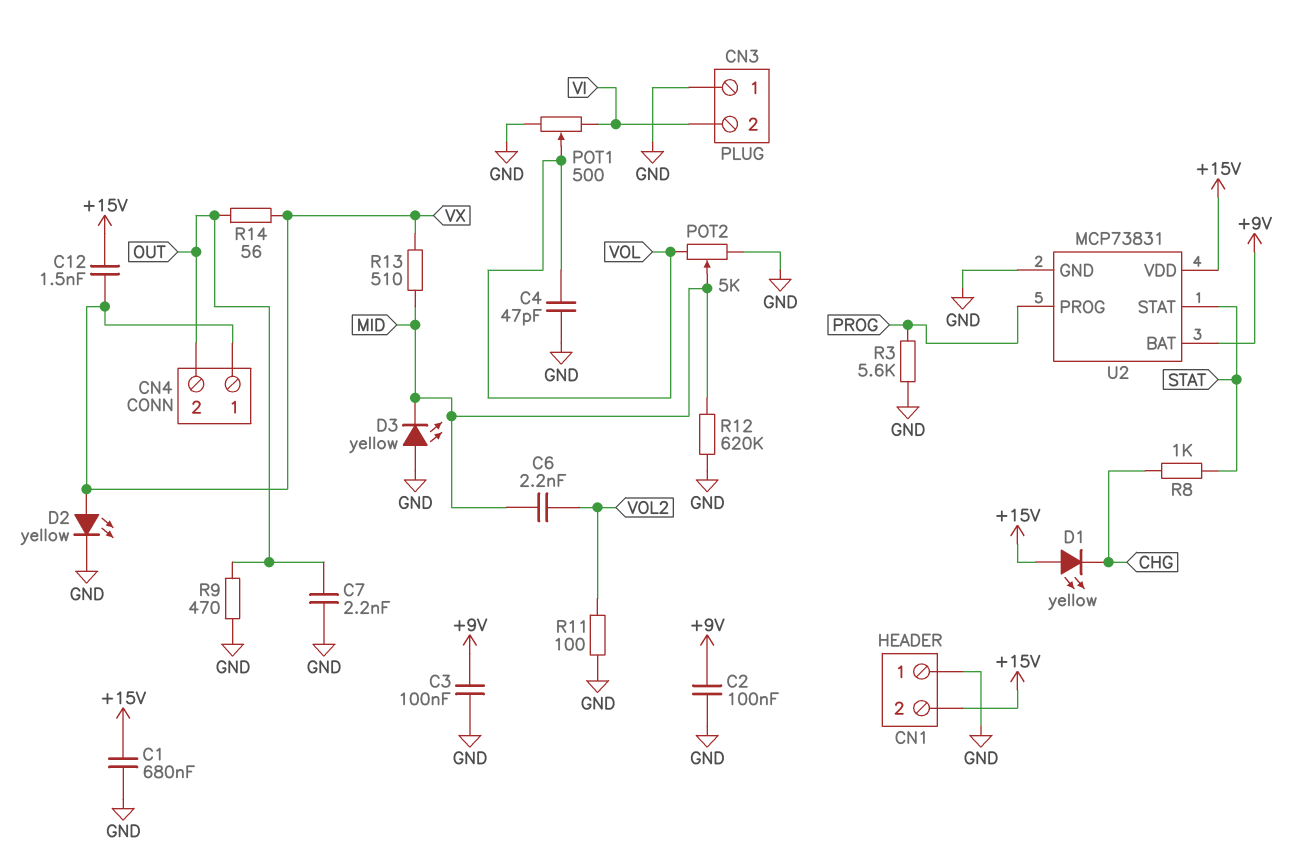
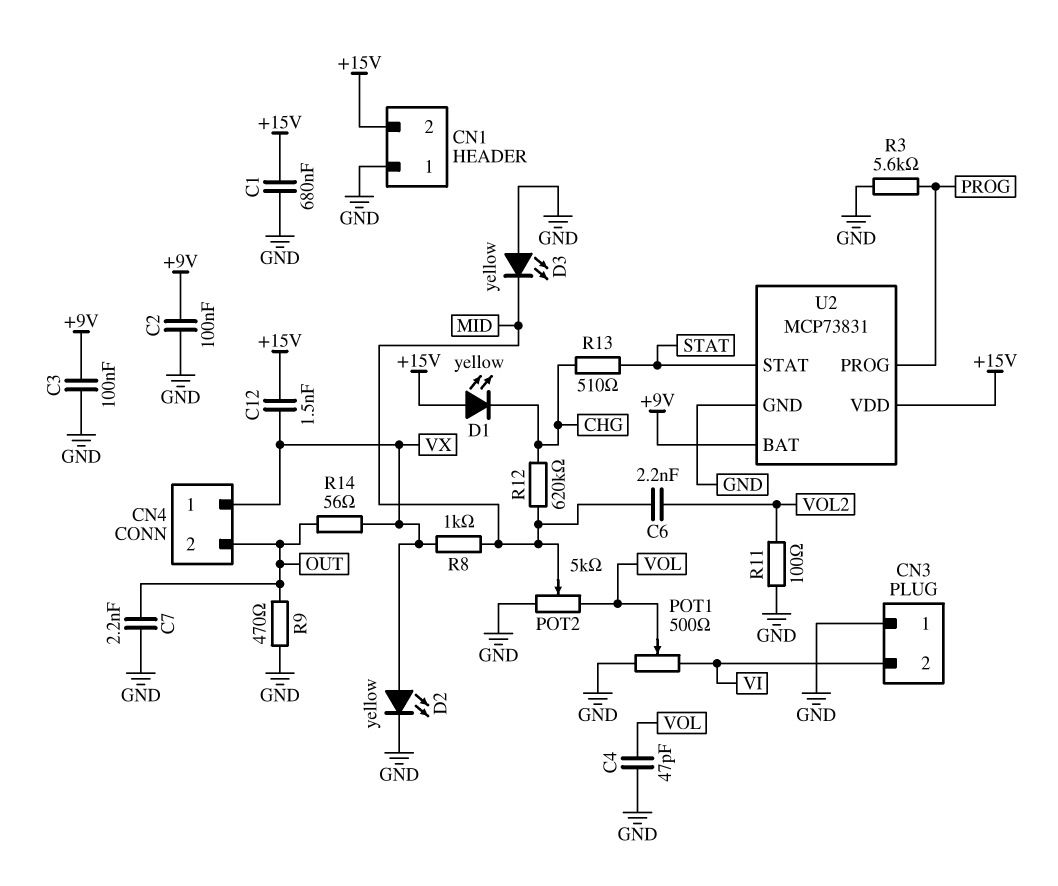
R8: 1k (CHG, STAT) -> 1k (MID, VX)
R12: 620k (GND, MID) -> 620k (CHG, MID)
R13: 510 (MID, VX) -> 510 (CHG, STAT)

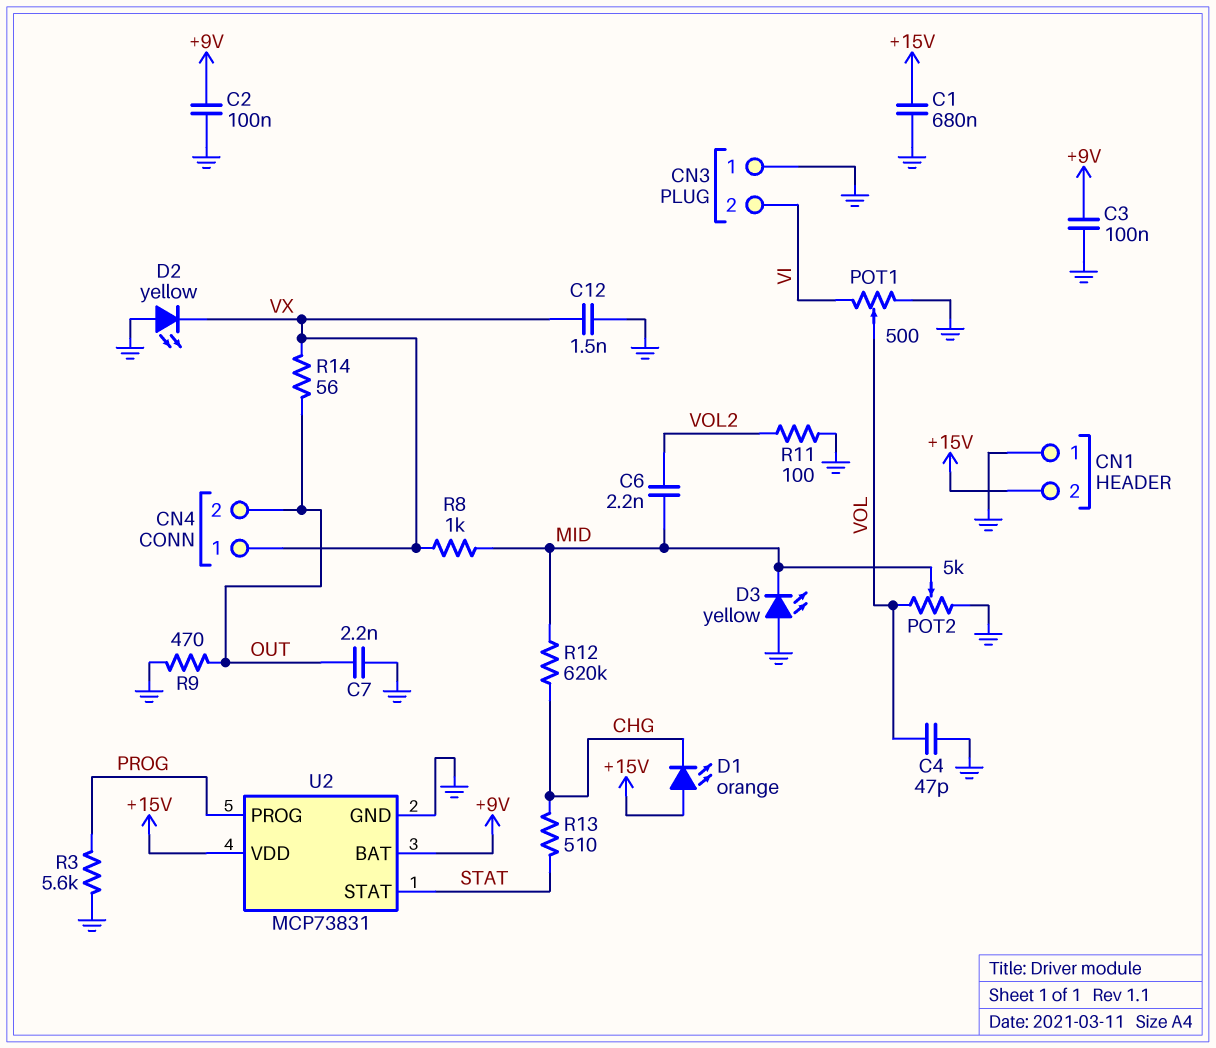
C12: 1.5nF (+15V, VX) -> 1.5nF (GND, VX)
D1: LED yellow (A +15V, K CHG) -> LED orange (A +15V, K CHG)
D2: LED yellow (A VX, K GND) -> LED yellow (A GND, K VX)

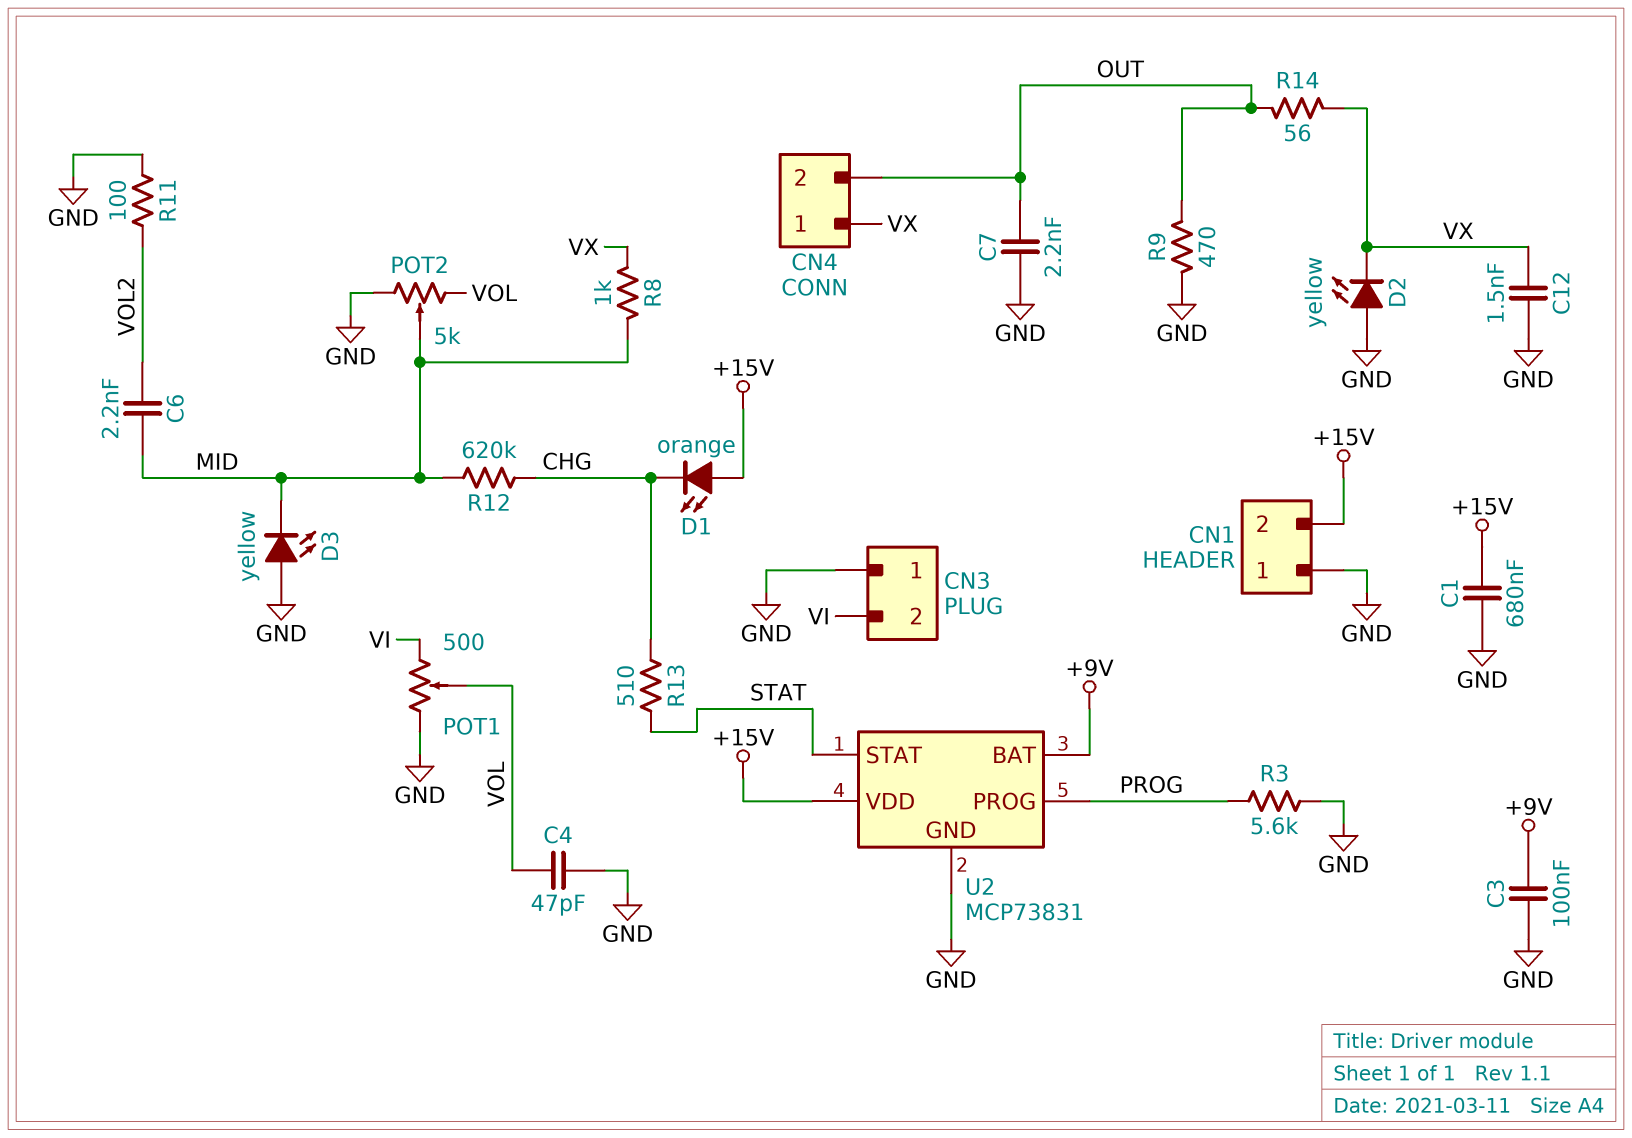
C2: 100nF (+9V, GND) -> none

